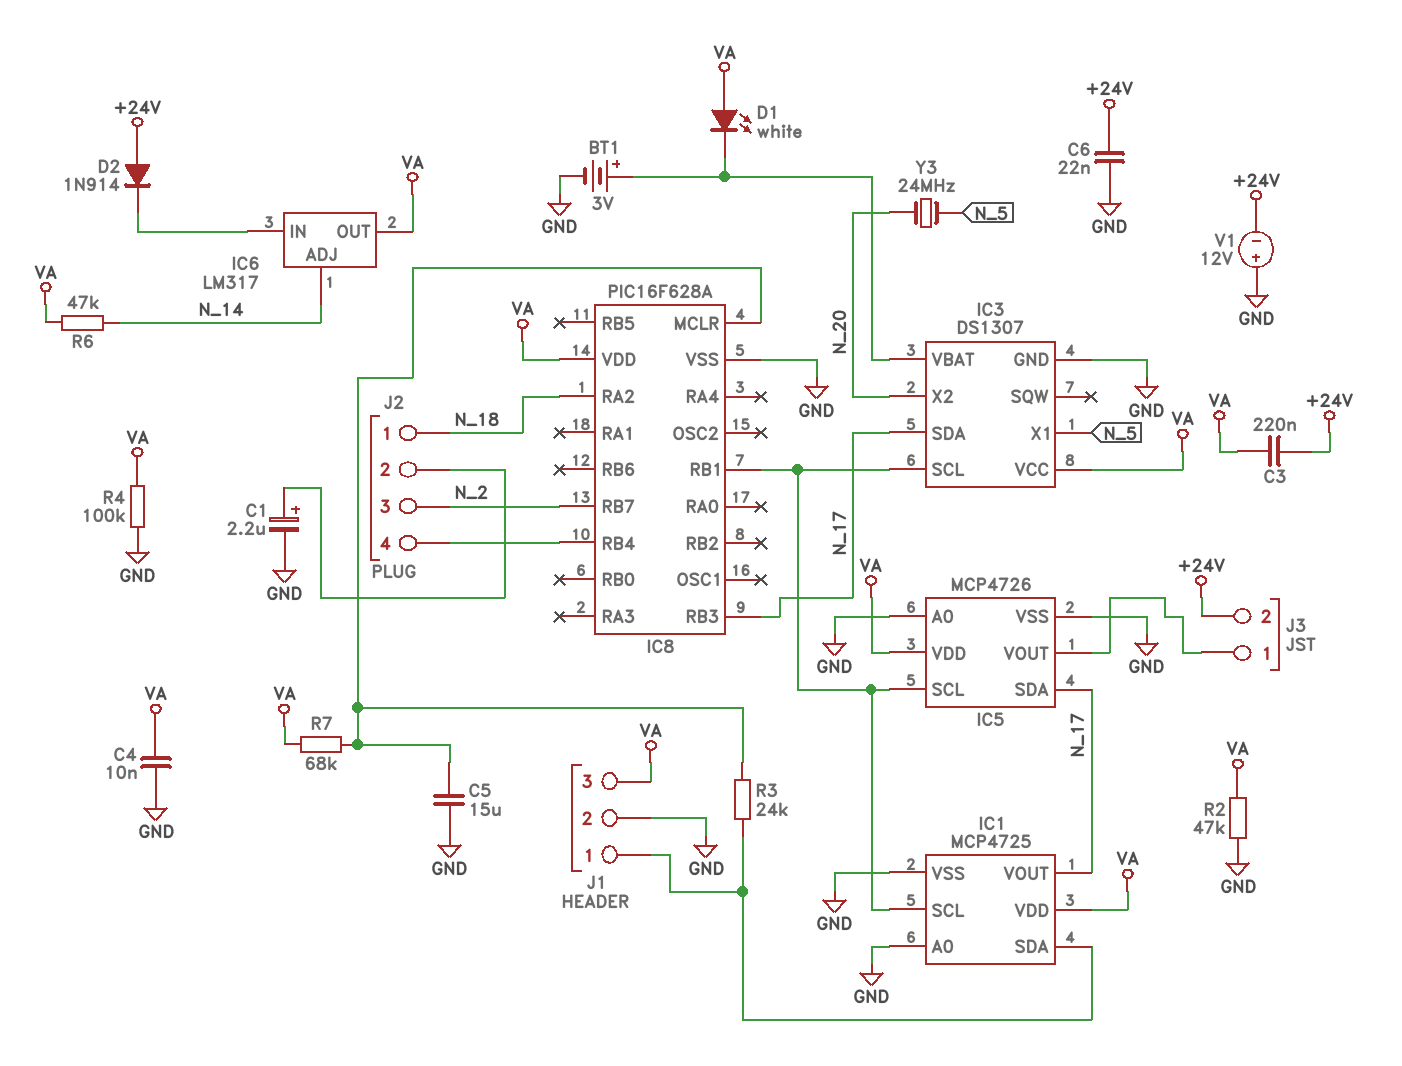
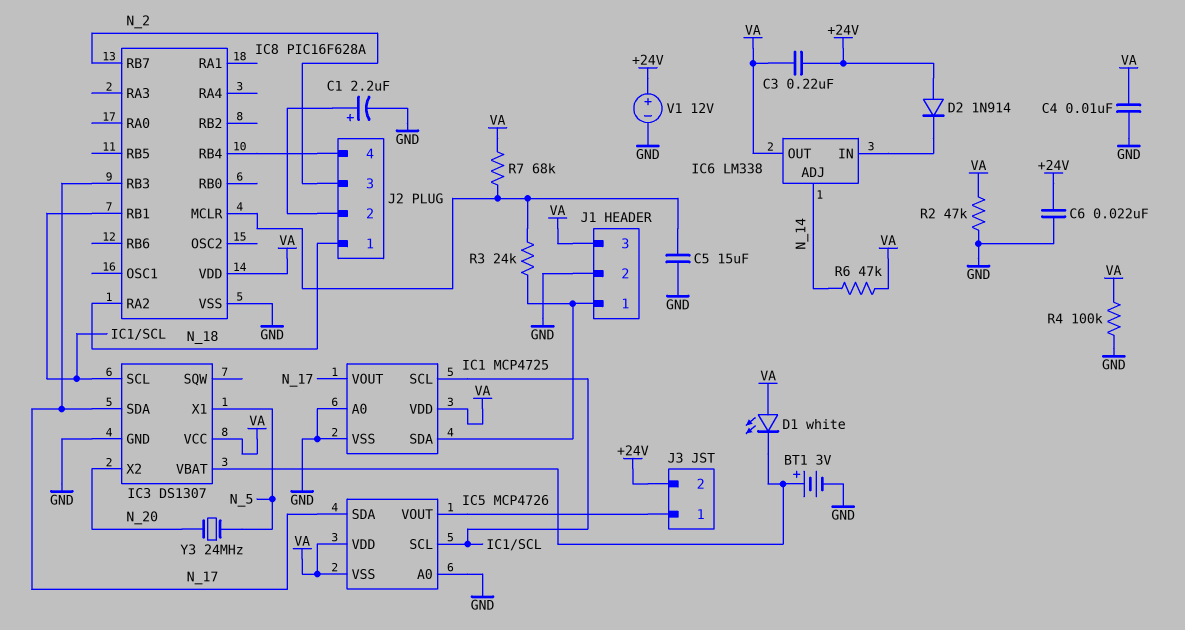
IC5 pin VSS: GND -> VA
IC6: LM317 -> LM338
V1: 12V (plus GND, minus +24V) -> 12V (plus +24V, minus GND)

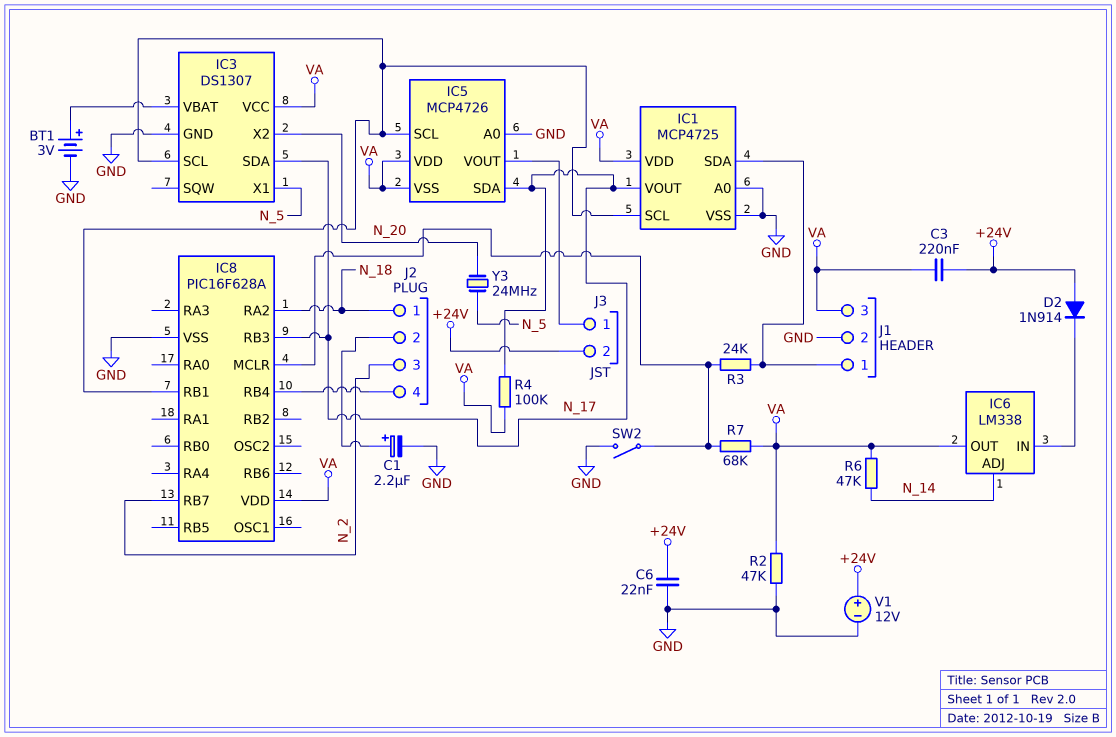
C4: 10nF (GND, VA) -> none
C5: 15uF (GND, IC8/MCLR) -> none
D1: LED white (A VA, K IC3/VBAT) -> none
R4: 100k (GND, VA) -> 100k (N_17, VA)
SW2: none -> switch (GND, IC8/MCLR)

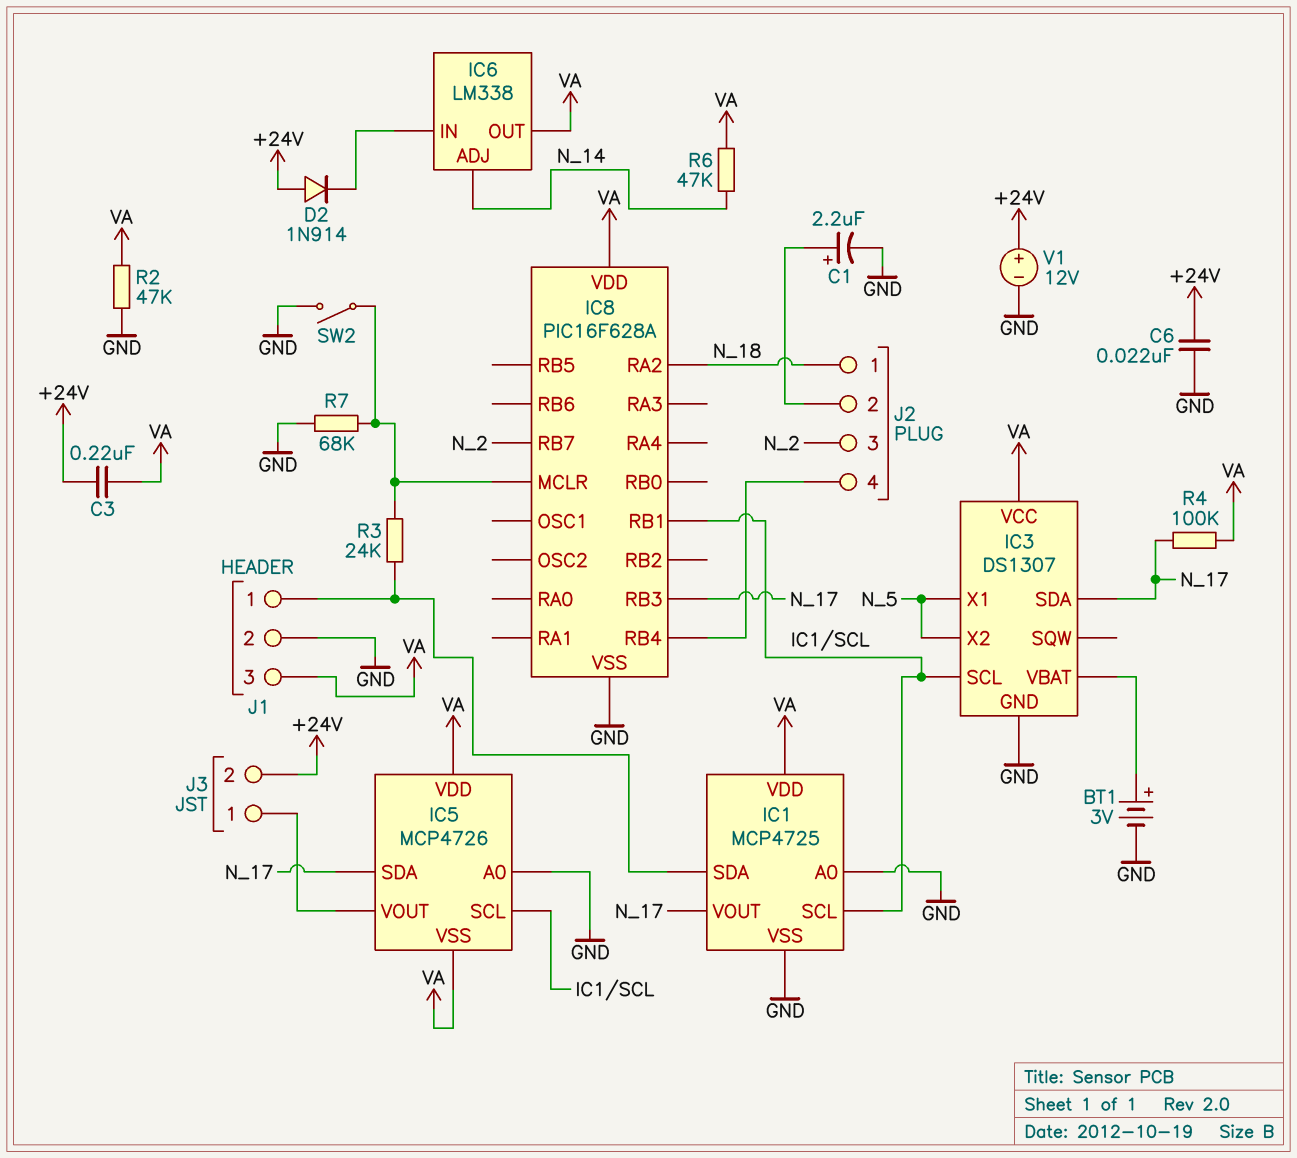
IC3 pin X2: N_20 -> N_5
R7: 68k (IC8/MCLR, VA) -> 68k (GND, IC8/MCLR)
Y3: 24MHz (N_5, N_20) -> none

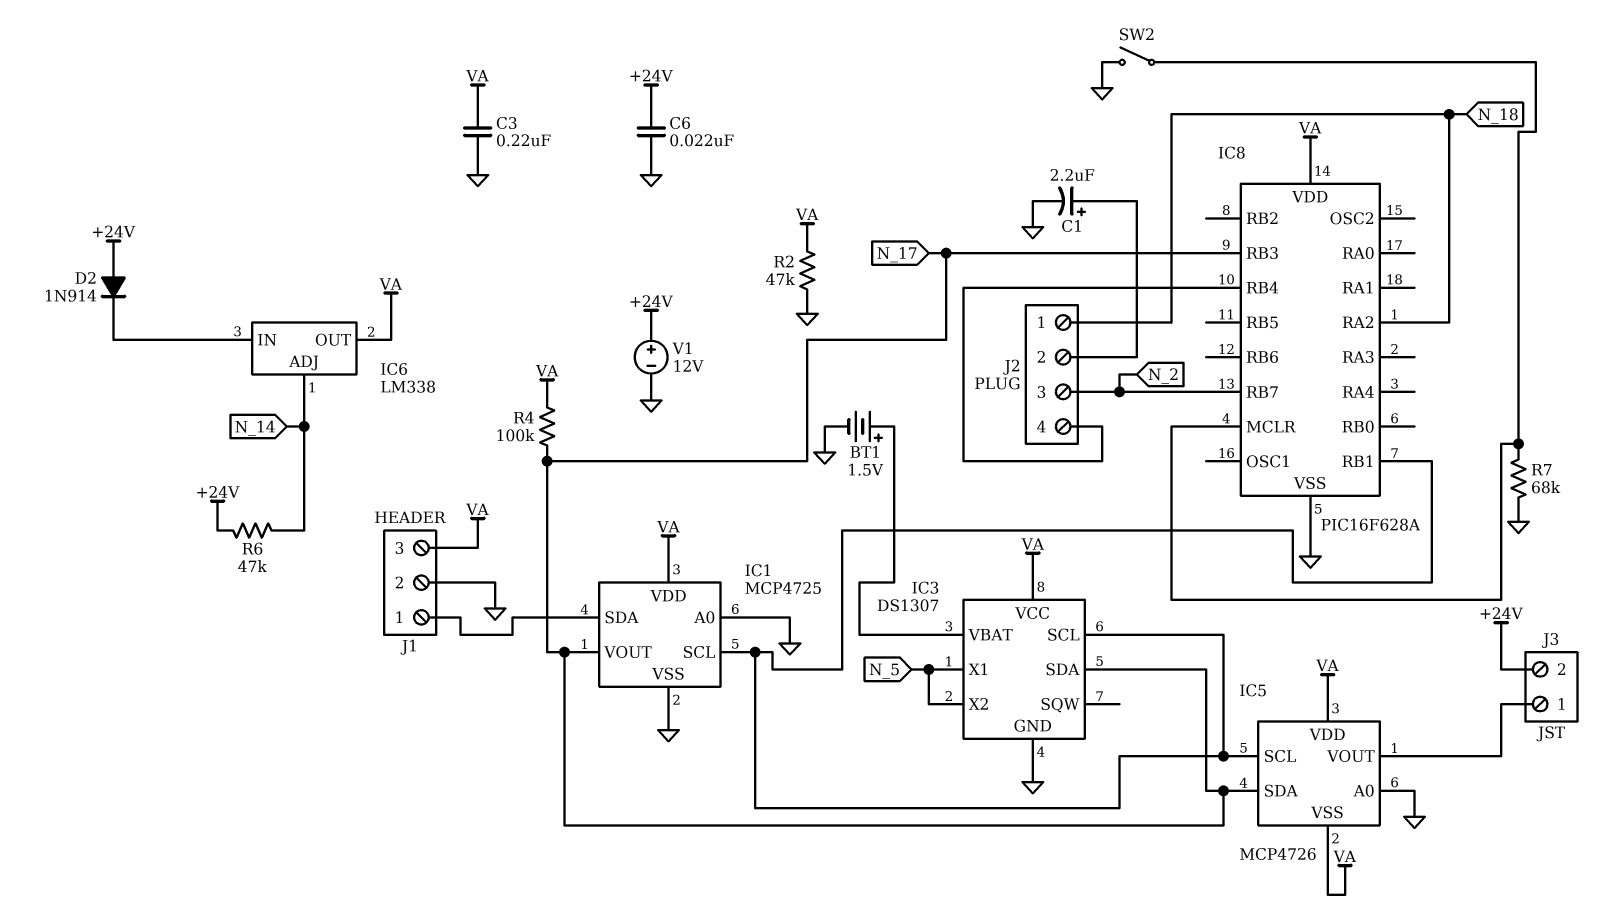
BT1: 3V (plus IC3/VBAT, minus GND) -> 1.5V (plus IC3/VBAT, minus GND)
C3: 220nF (+24V, VA) -> 220nF (GND, VA)
R3: 24k (IC1/SDA, IC8/MCLR) -> none
R6: 47k (N_14, VA) -> 47k (+24V, N_14)

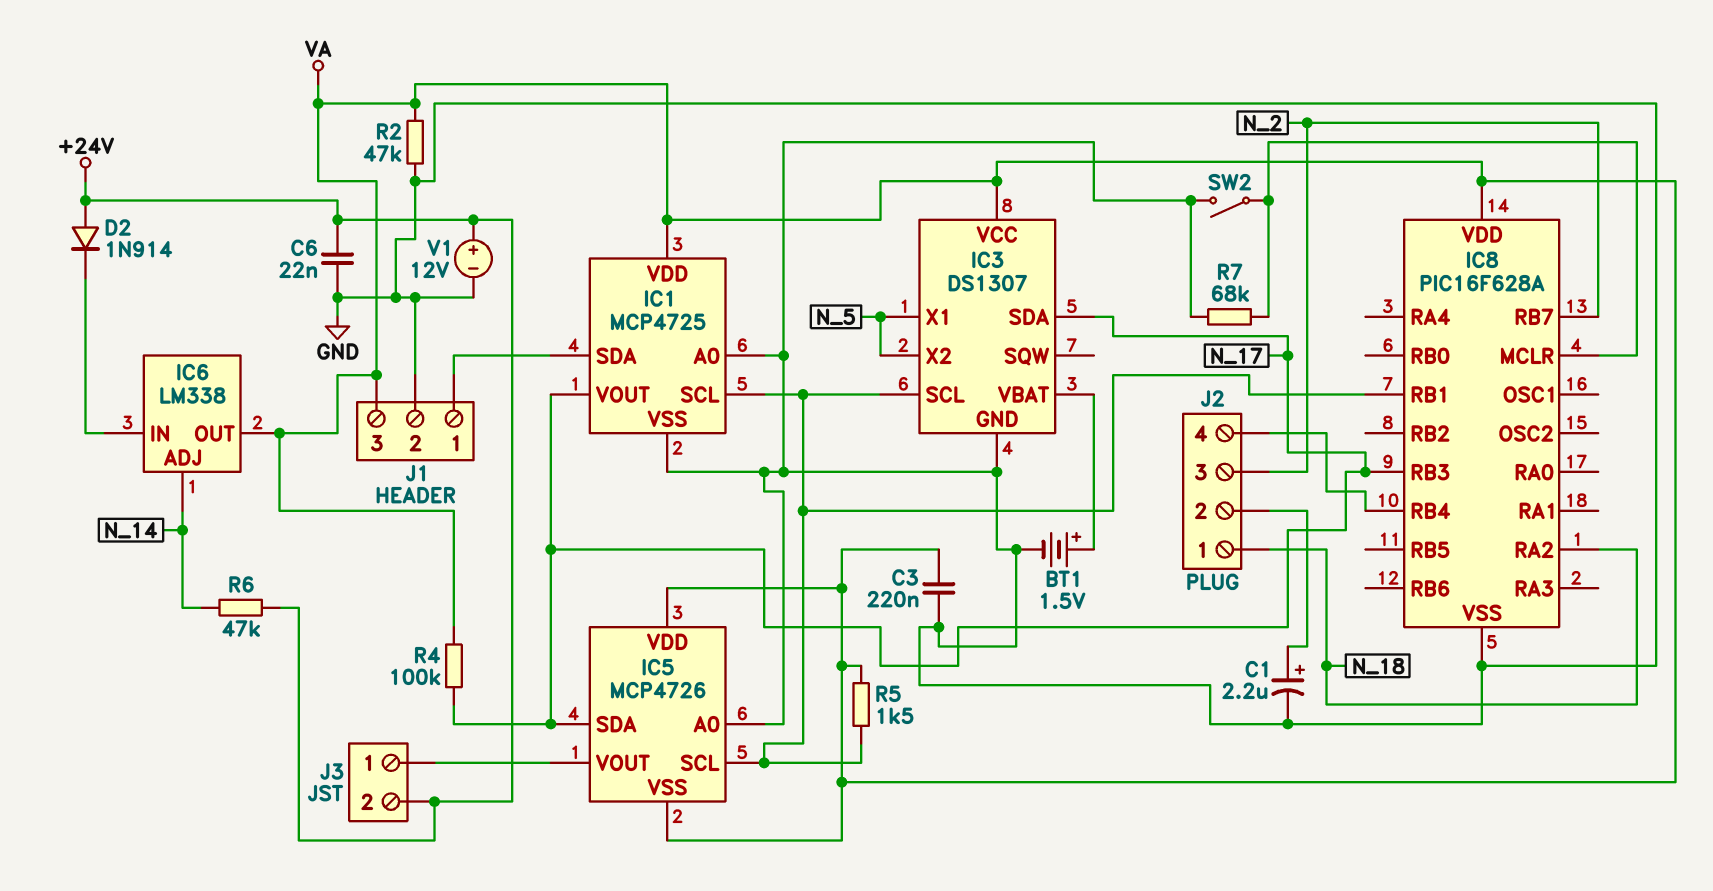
R5: none -> 1.5k (IC1/SCL, VA)

